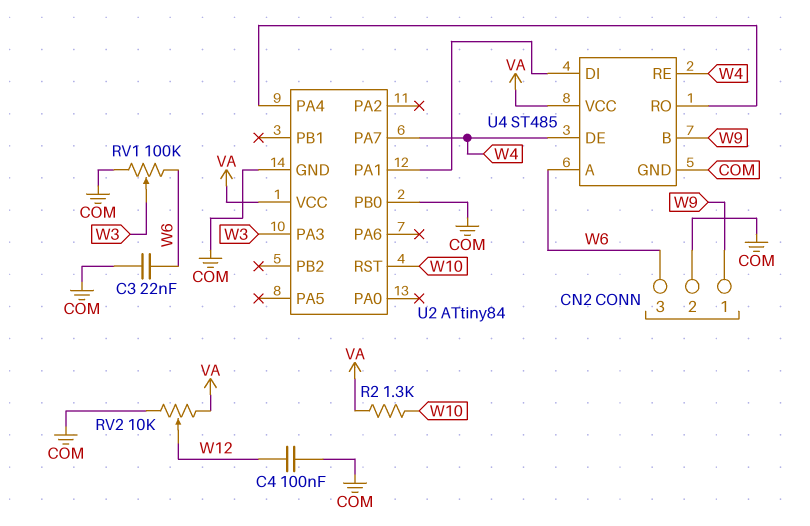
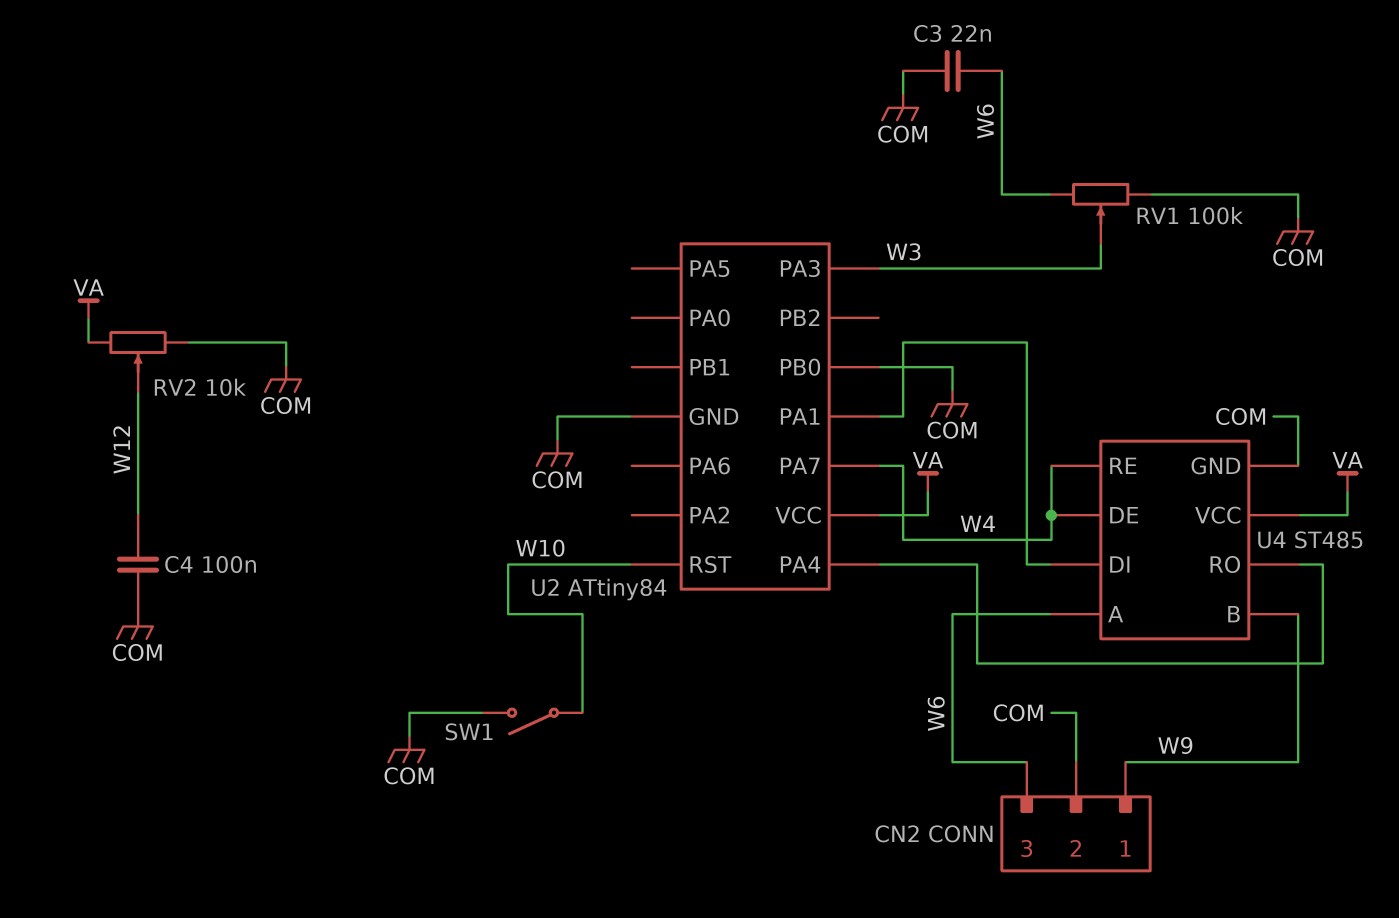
R2: 1.3k (VA, W10) -> none
SW1: none -> switch (COM, W10)

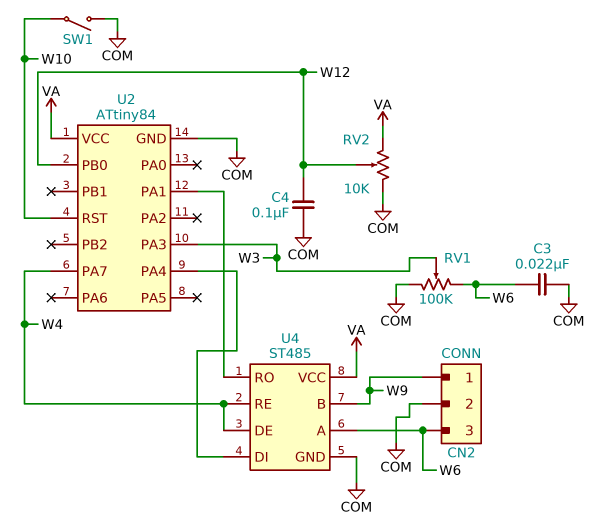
U2 pin PB0: COM -> W12
U4 pin DI: U2/PA1 -> U2/PA4
U4 pin RO: U2/PA4 -> U2/PA1

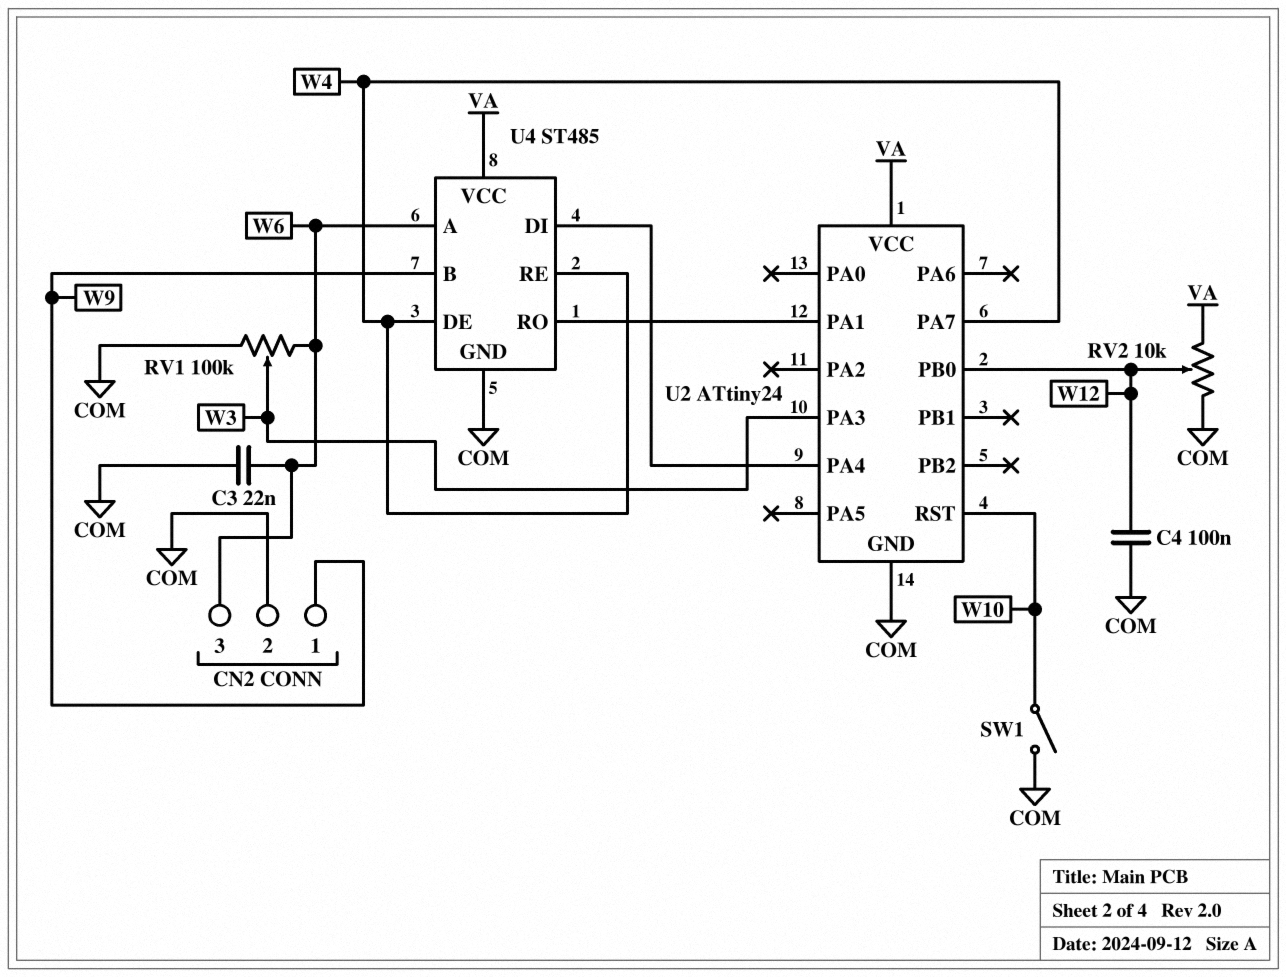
U2: ATtiny84 -> ATtiny24

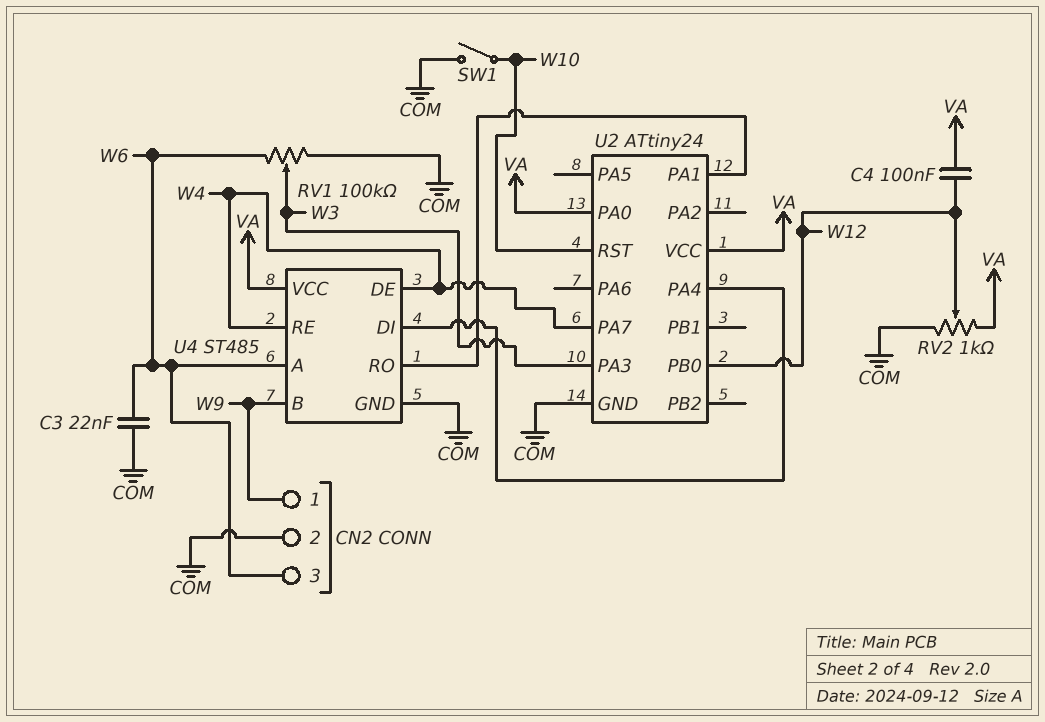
C4: 100nF (COM, W12) -> 100nF (VA, W12)
RV2: 10k (COM, VA, wiper W12) -> 1k (COM, VA, wiper W12)
U2 pin PA0: none -> VA

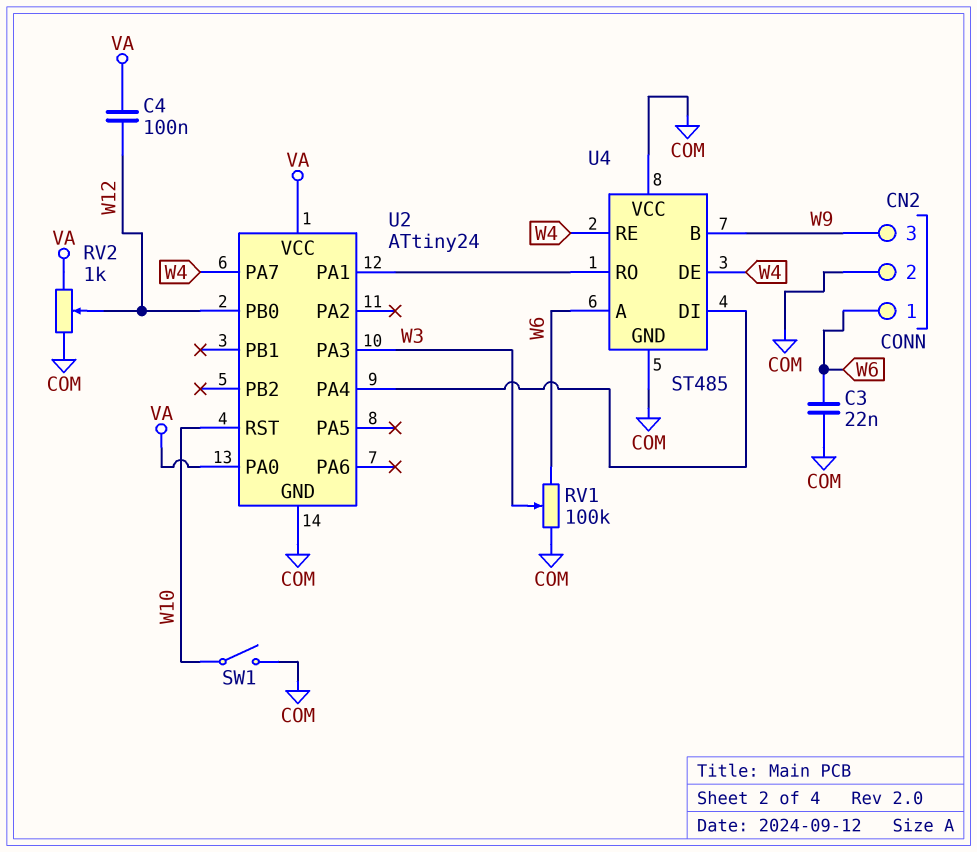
CN2 pin 1: W9 -> W6
CN2 pin 3: W6 -> W9
U4 pin VCC: VA -> COM

